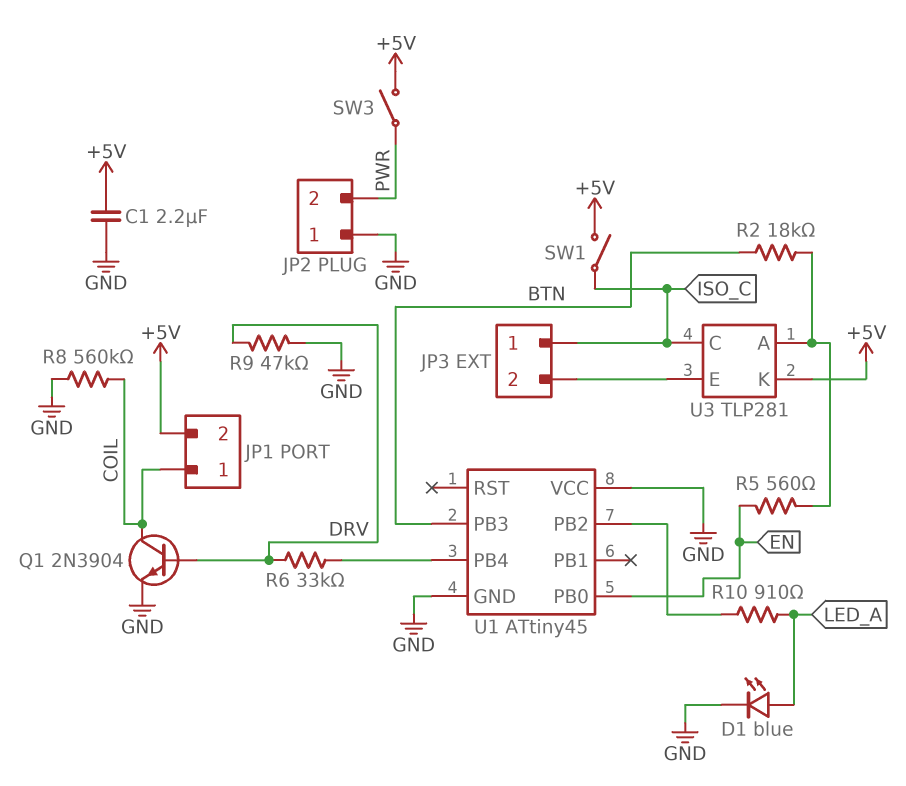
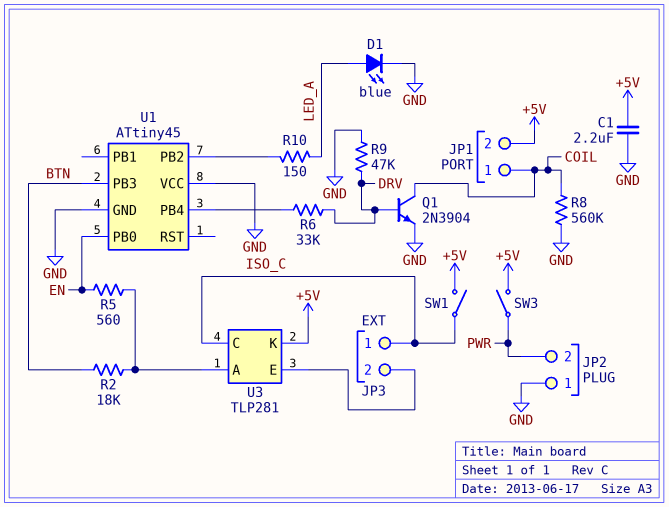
R10: 910 (LED_A, U1/PB2) -> 150 (LED_A, U1/PB2)

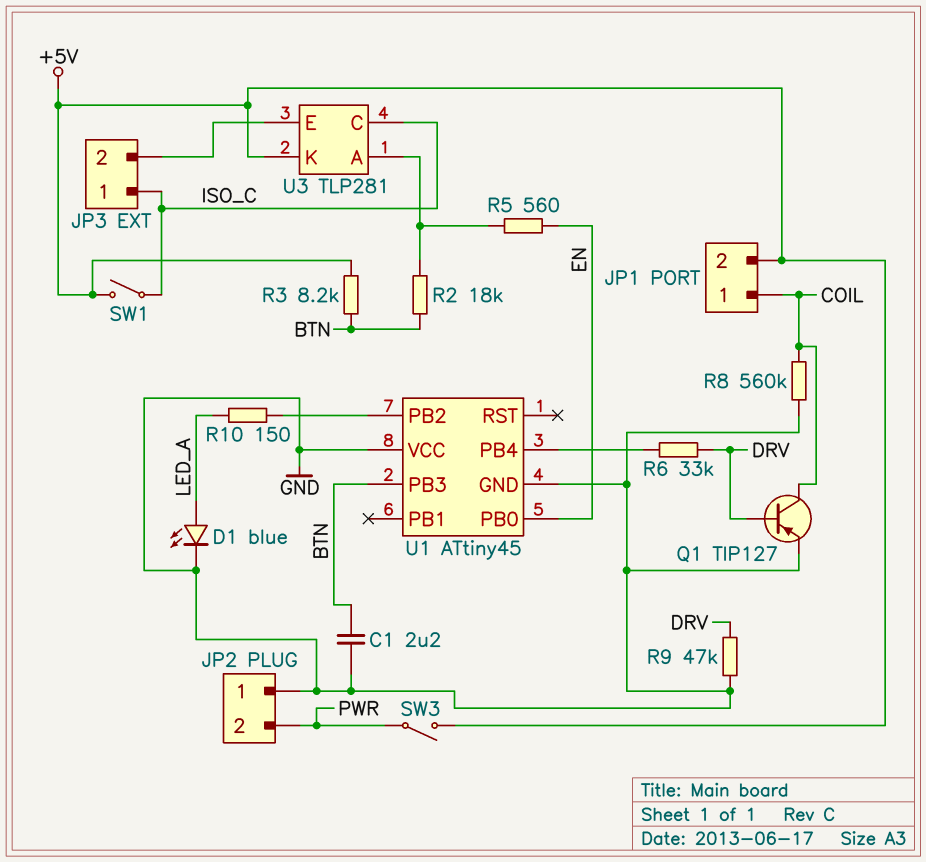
C1: 2.2uF (+5V, GND) -> 2.2uF (BTN, GND)
Q1: NPN 2N3904 (B DRV, C COIL, E GND) -> PNP TIP127 (B DRV, C COIL, E GND)
R3: none -> 8.2k (+5V, BTN)

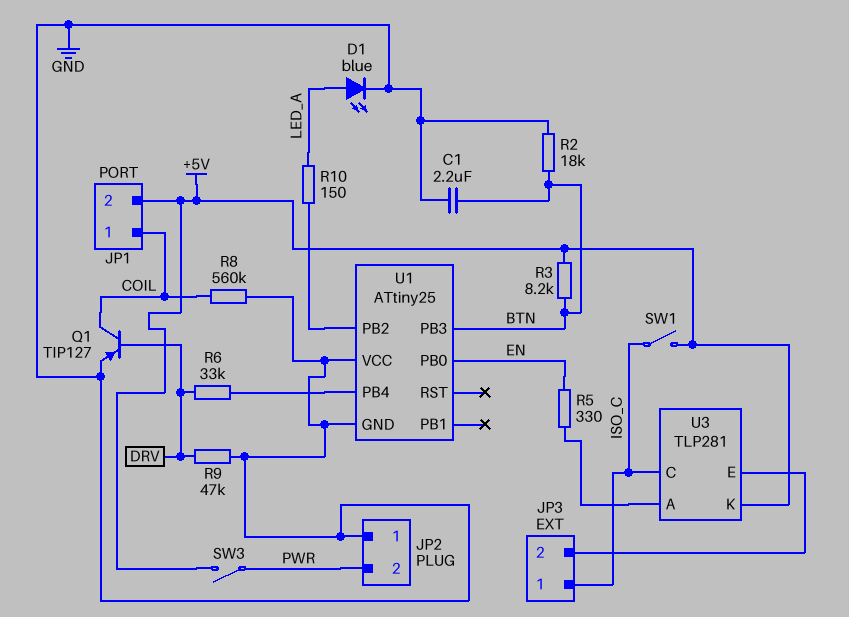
R2: 18k (BTN, U3/A) -> 18k (BTN, GND)
R5: 560 (EN, U3/A) -> 330 (EN, U3/A)
U1: ATtiny45 -> ATtiny25

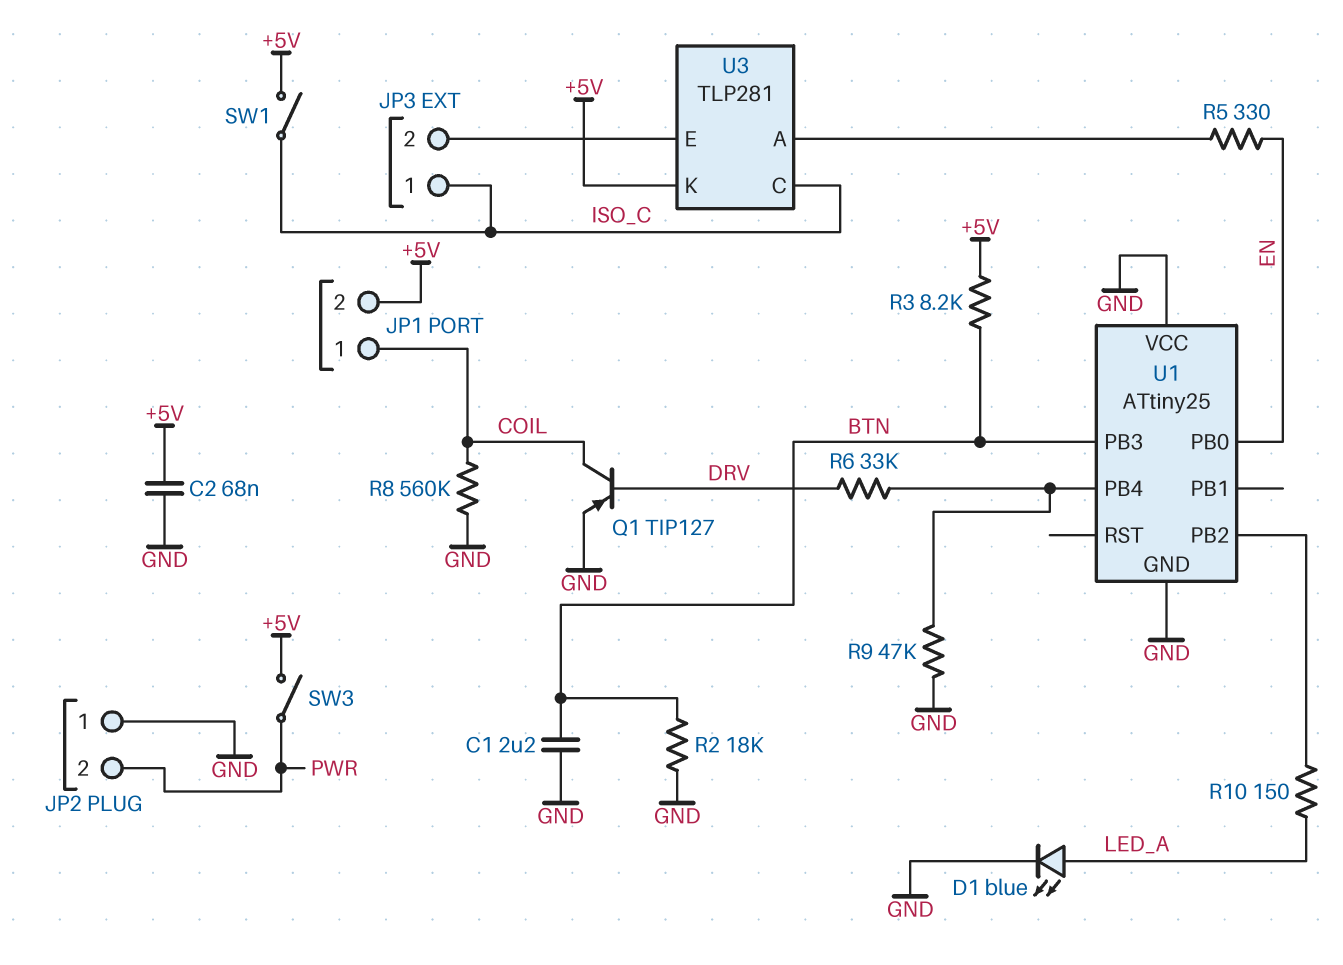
C2: none -> 68nF (+5V, GND)
R9: 47k (DRV, GND) -> 47k (GND, U1/PB4)

